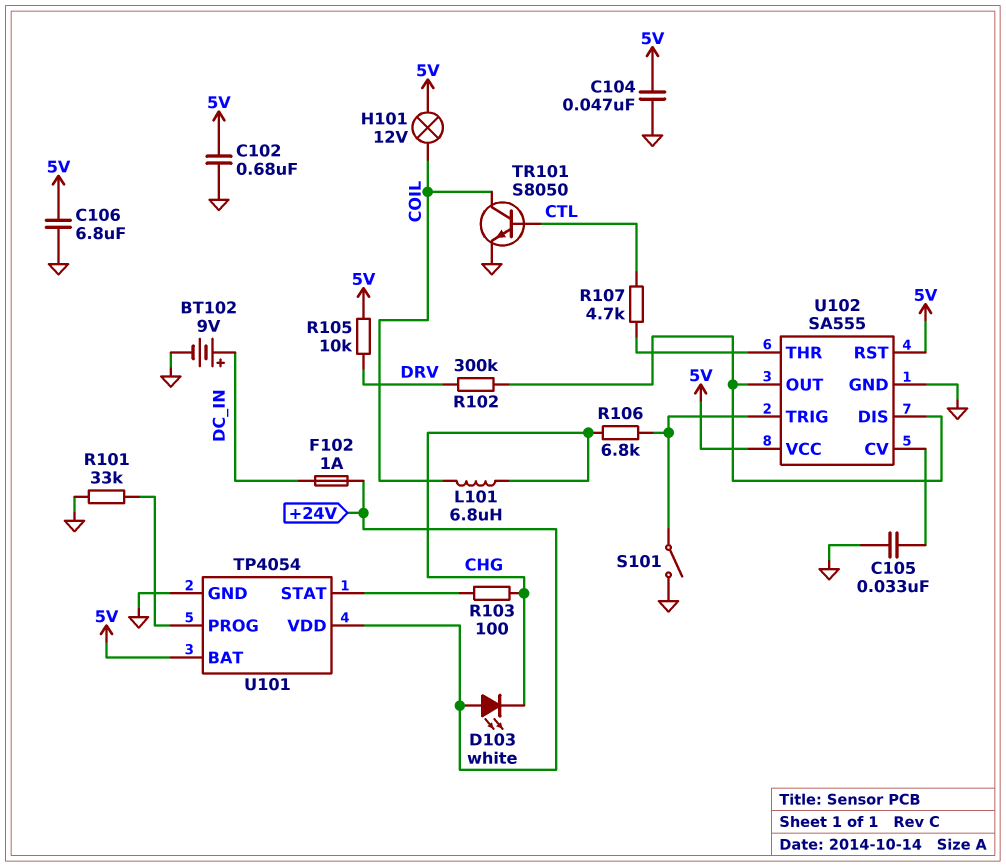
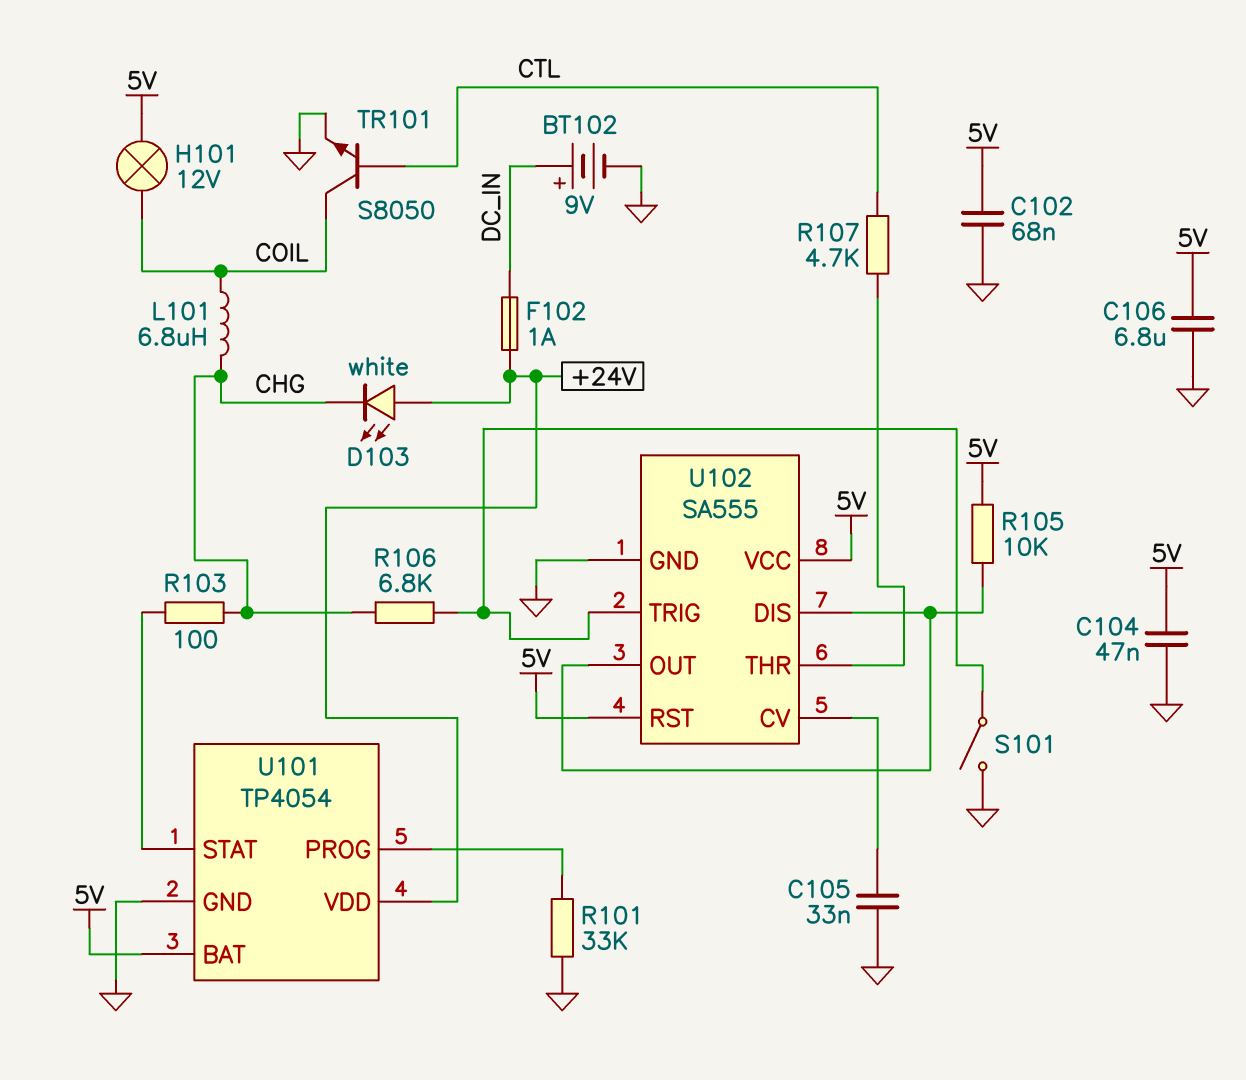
C102: 680nF (5V, GND) -> 68nF (5V, GND)
R102: 300k (DRV, U102/DIS) -> none
R105: 10k (5V, DRV) -> 10k (5V, U102/DIS)

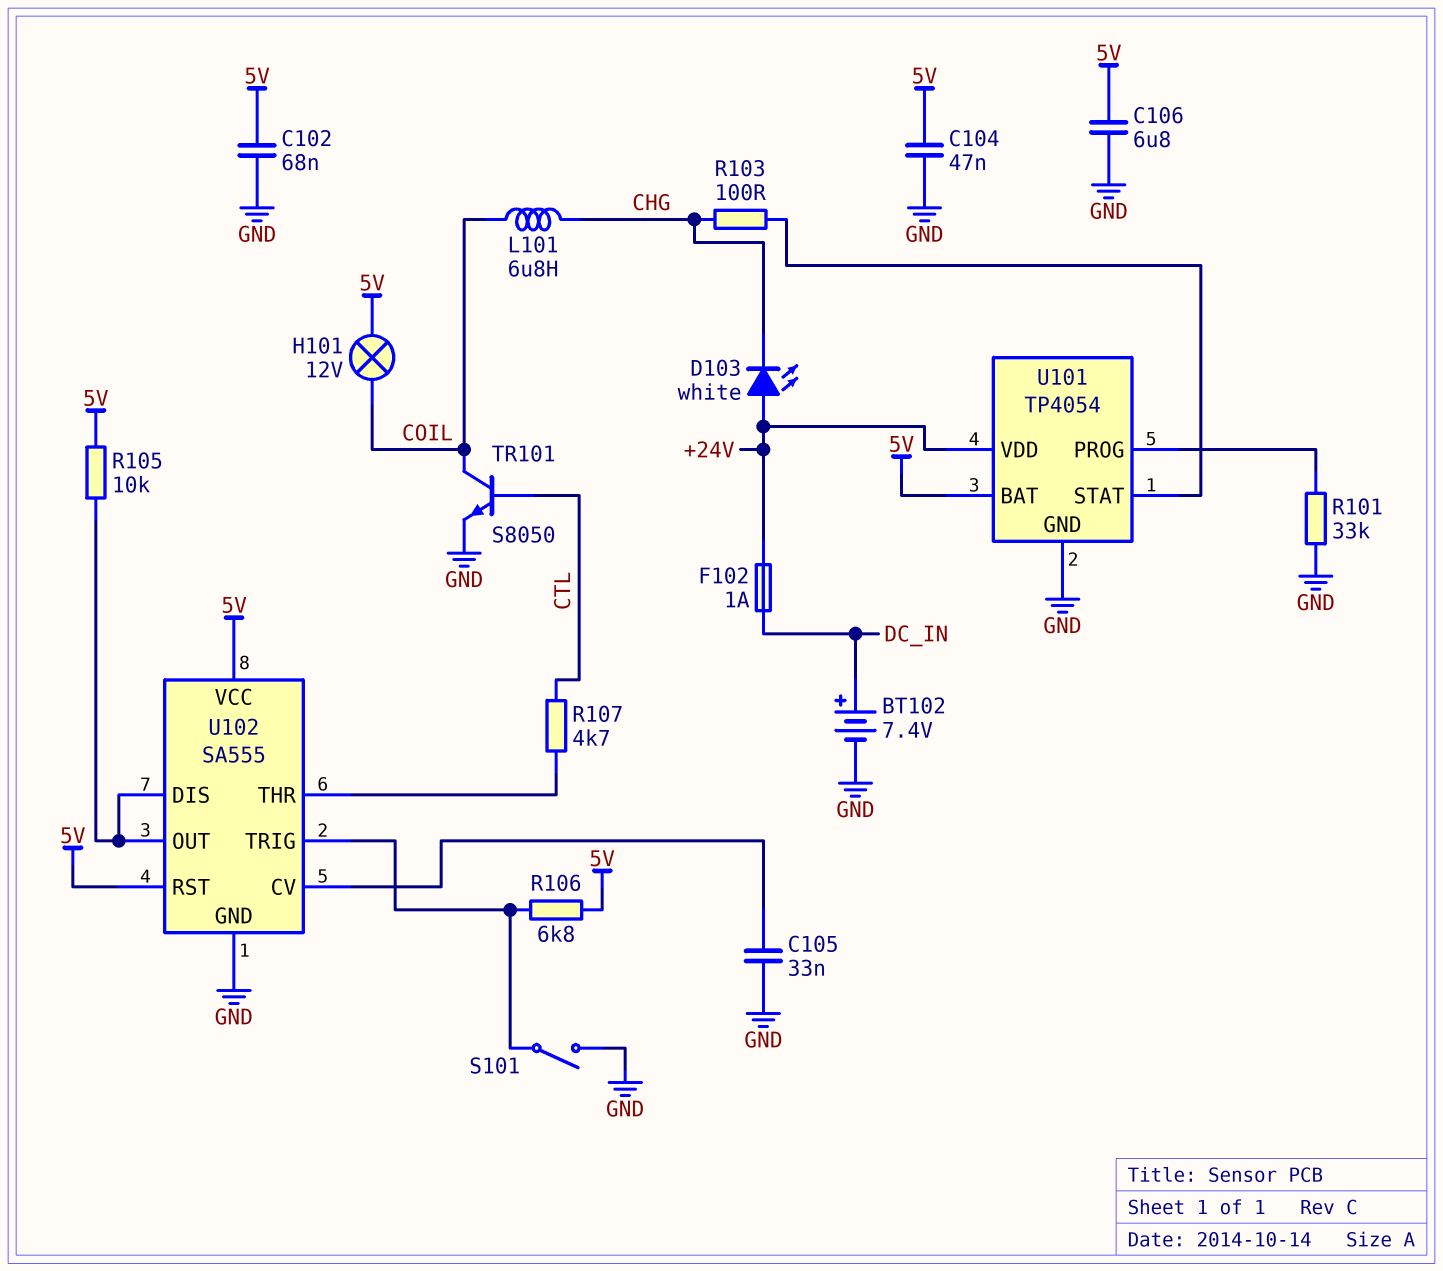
BT102: 9V (plus DC_IN, minus GND) -> 7.4V (plus DC_IN, minus GND)
R106: 6.8k (CHG, U102/TRIG) -> 6.8k (5V, U102/TRIG)

